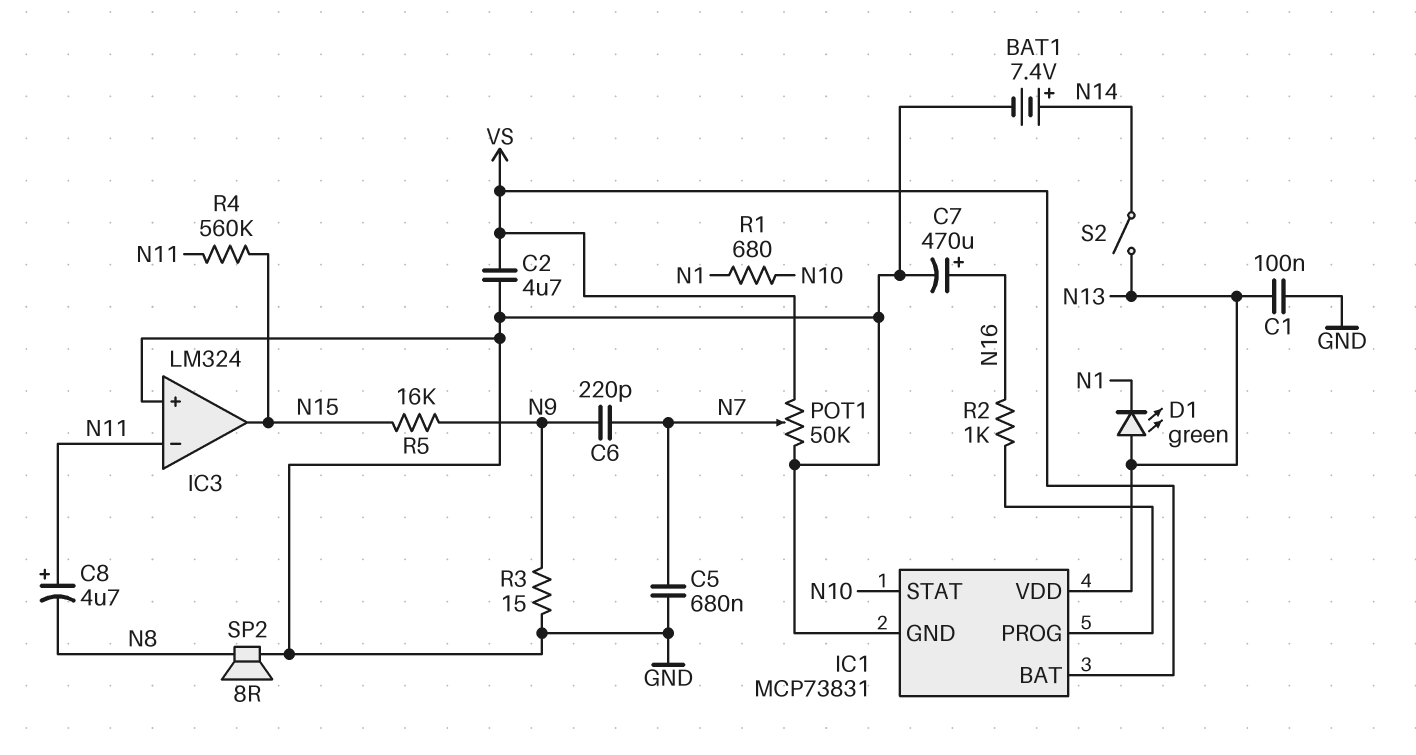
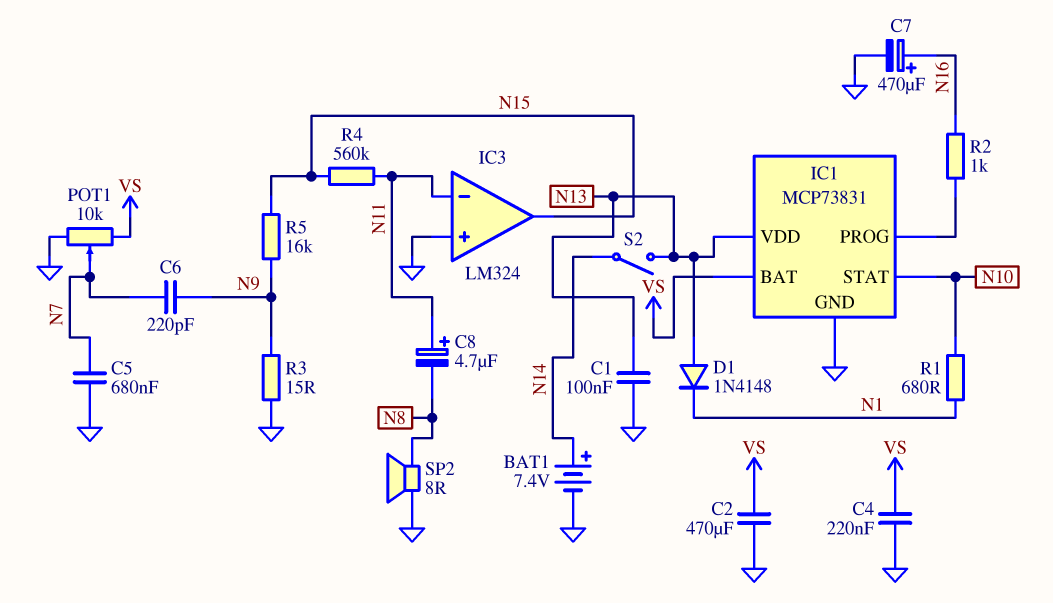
C2: 4.7uF (GND, VS) -> 470uF (GND, VS)
C4: none -> 220nF (GND, VS)
D1: LED green (A N13, K N1) -> diode 1N4148 (A N13, K N1)
POT1: 50k (GND, VS, wiper N7) -> 10k (GND, VS, wiper N7)

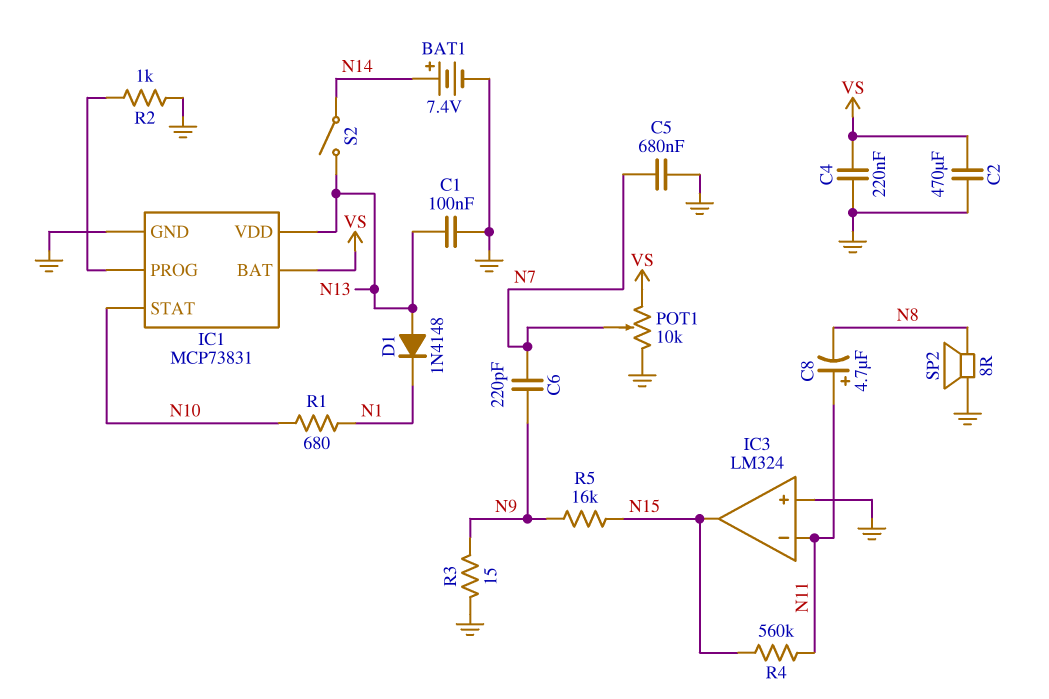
C7: 470uF (plus N16, minus GND) -> none
R2: 1k (IC1/PROG, N16) -> 1k (GND, IC1/PROG)

